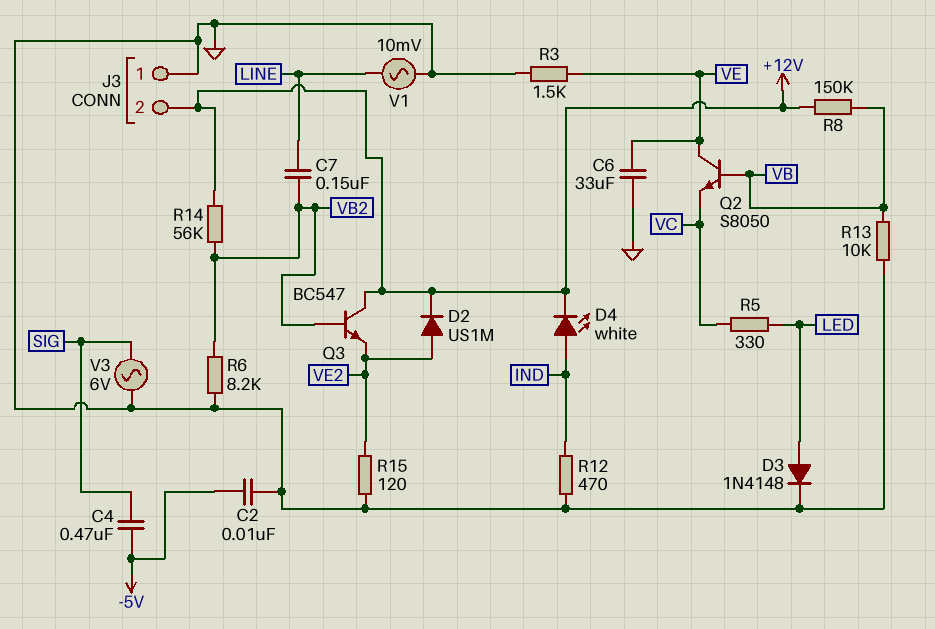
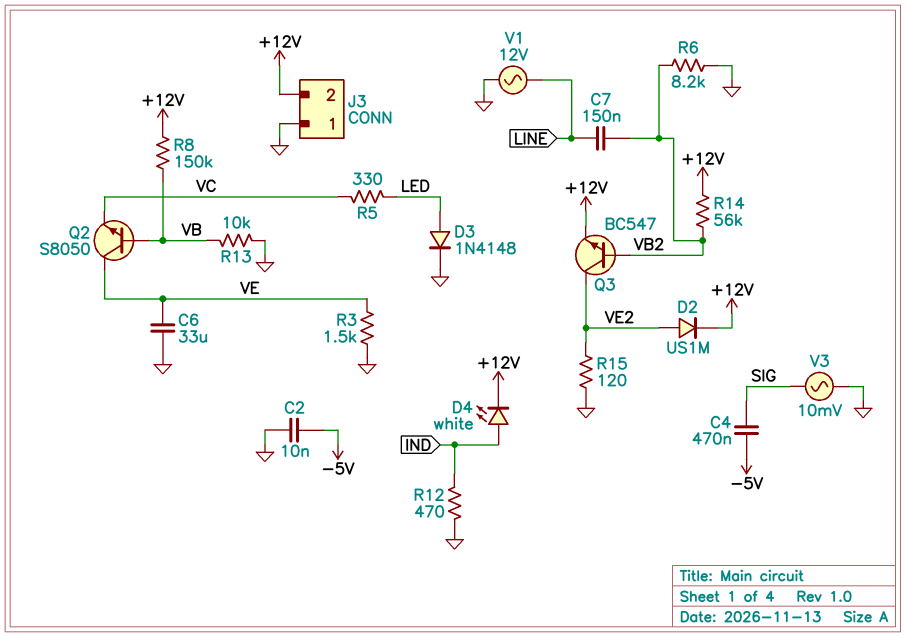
Q3: NPN BC547 (B VB2, C +12V, E VE2) -> NPN BC547 (B VB2, C VE2, E +12V)
V1: AC 10mV (GND, LINE) -> AC 12V (GND, LINE)
V3: AC 6V (GND, SIG) -> AC 10mV (GND, SIG)

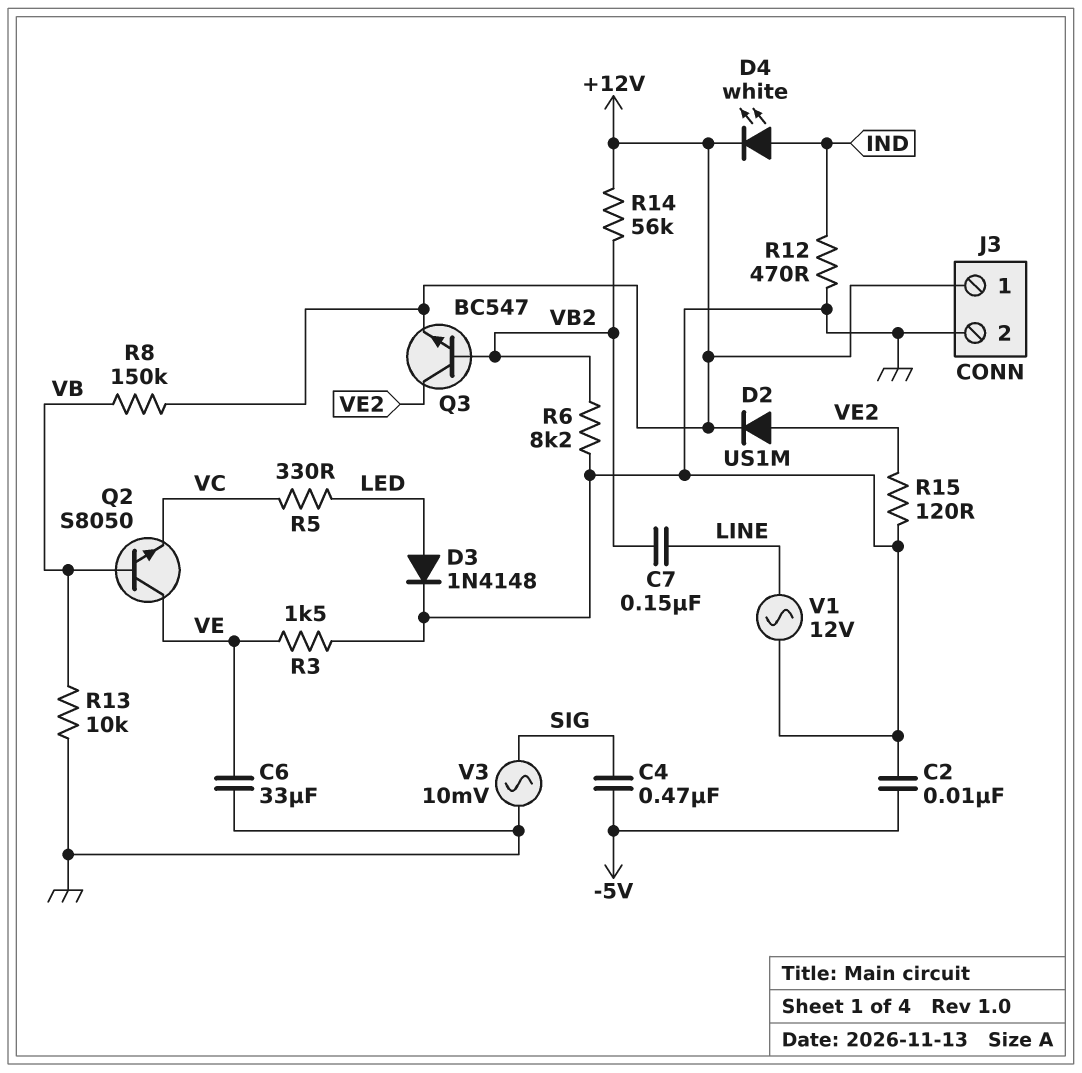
J3 pin 1: GND -> +12V
J3 pin 2: +12V -> GND

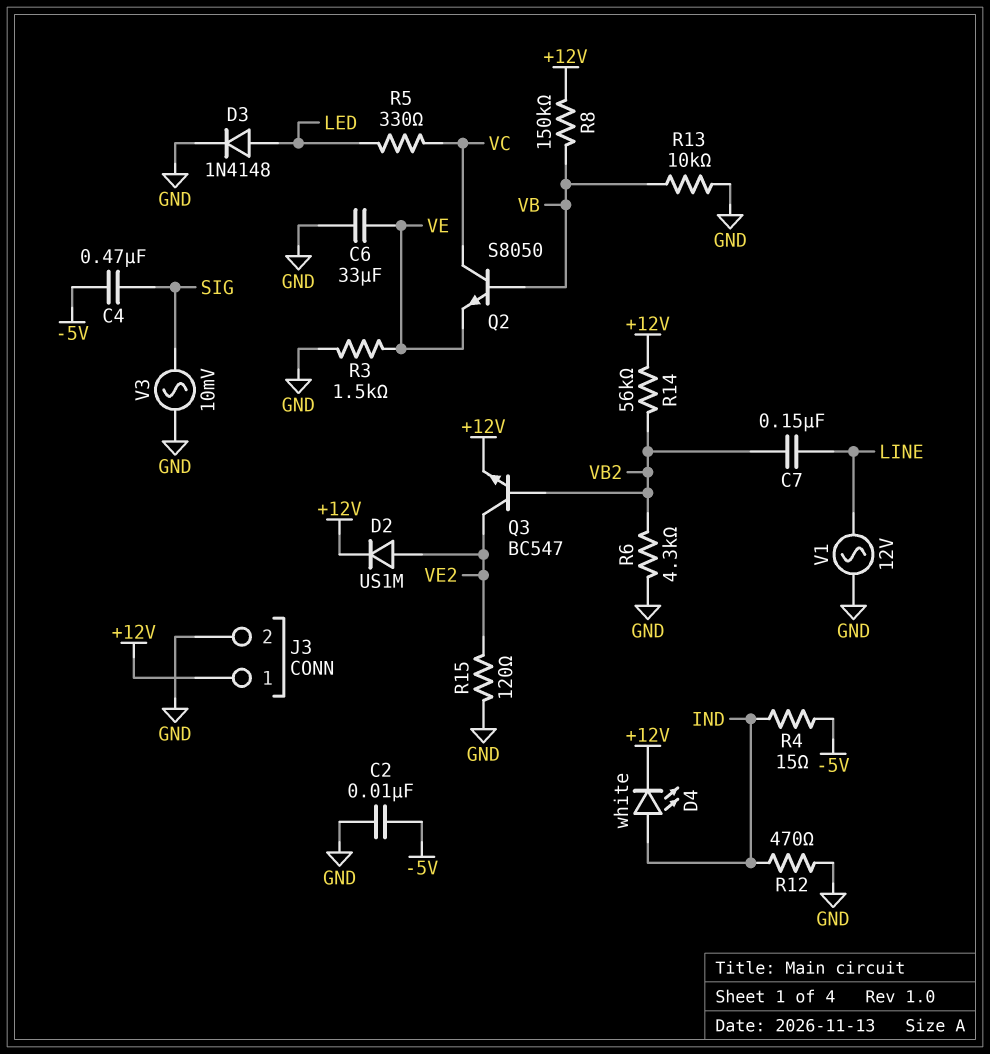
Q2: NPN S8050 (B VB, C VE, E VC) -> NPN S8050 (B VB, C VC, E VE)
R4: none -> 15 (-5V, IND)
R6: 8.2k (GND, VB2) -> 4.3k (GND, VB2)

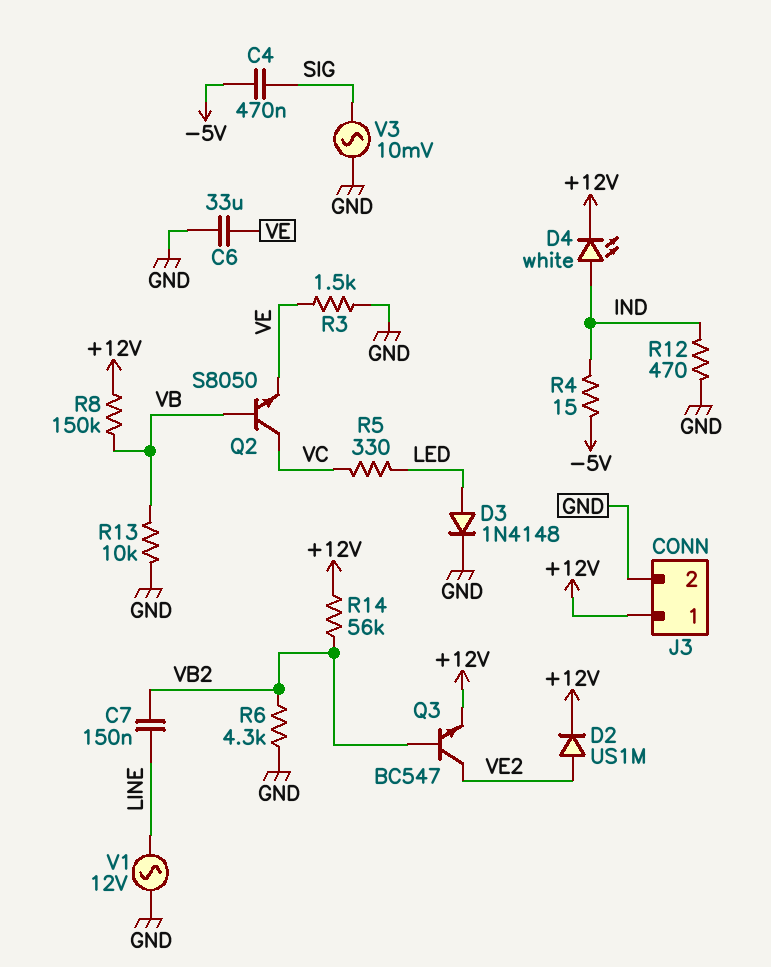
C2: 10nF (-5V, GND) -> none
R15: 120 (GND, VE2) -> none

